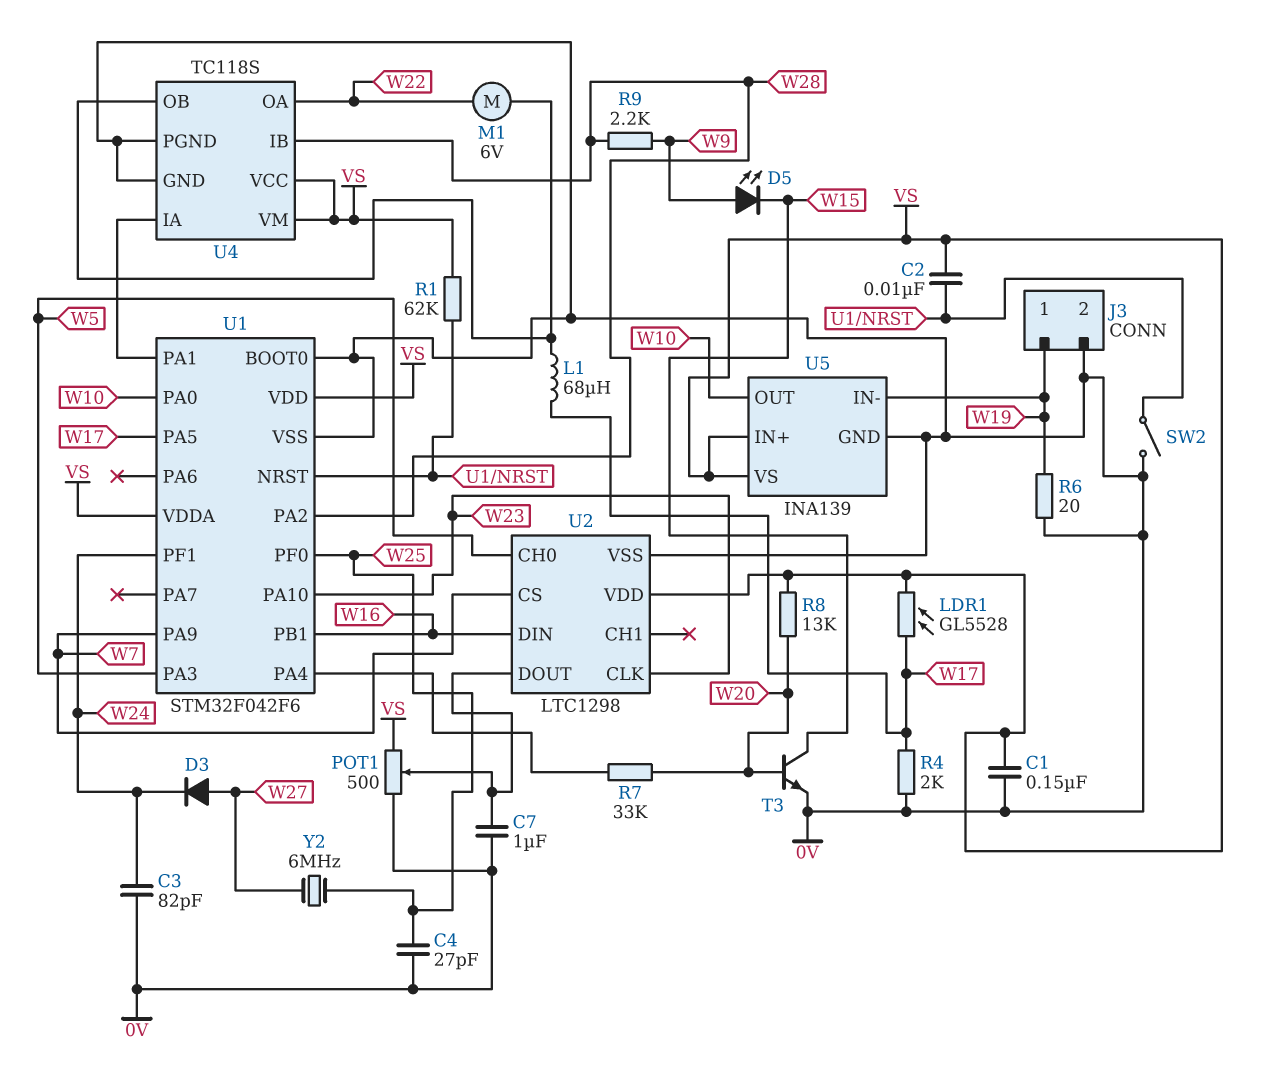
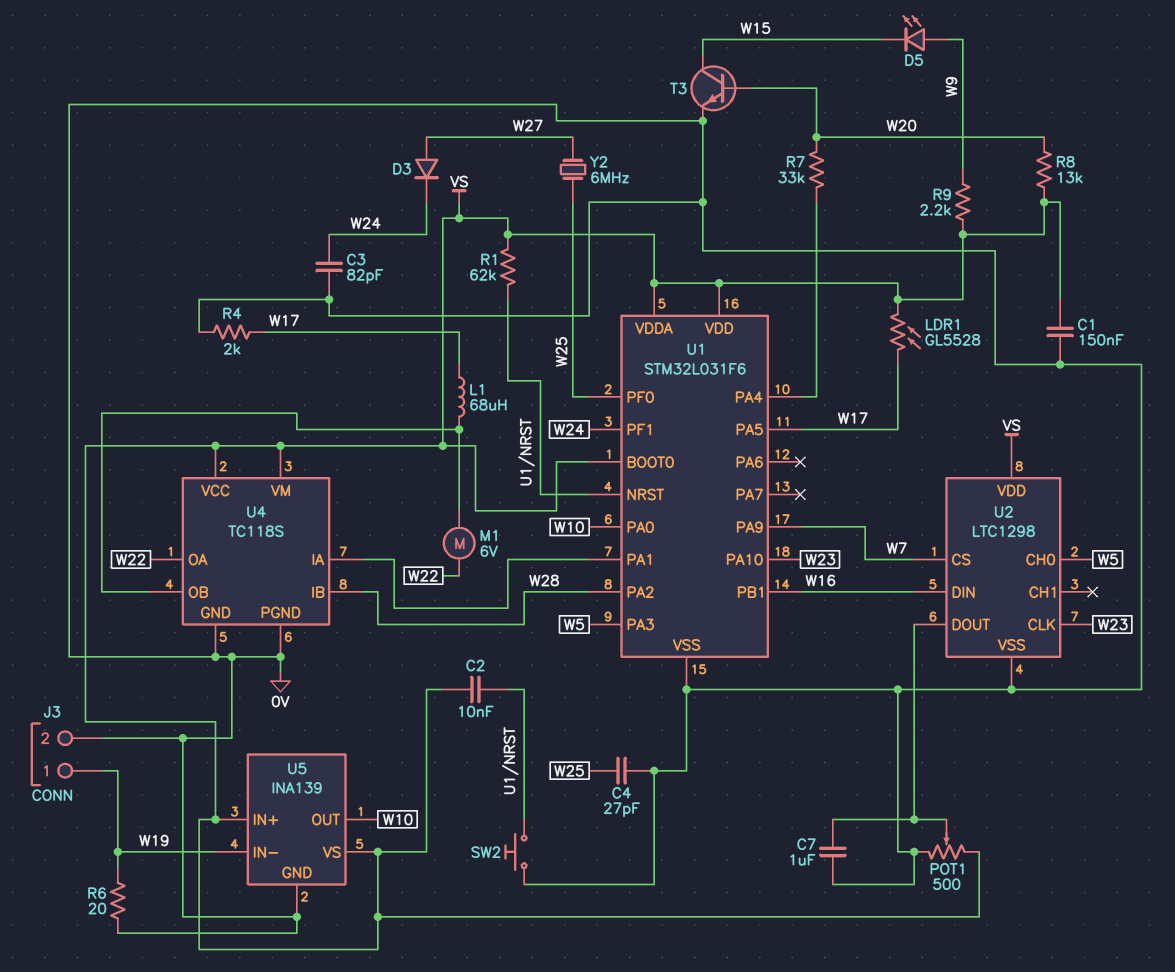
R9: 2.2k (W9, W28) -> 2.2k (VS, W9)
SW2: switch (0V, U1/NRST) -> button (0V, U1/NRST)
U1: STM32F042F6 -> STM32L031F6
U1 pin BOOT0: 0V -> VS

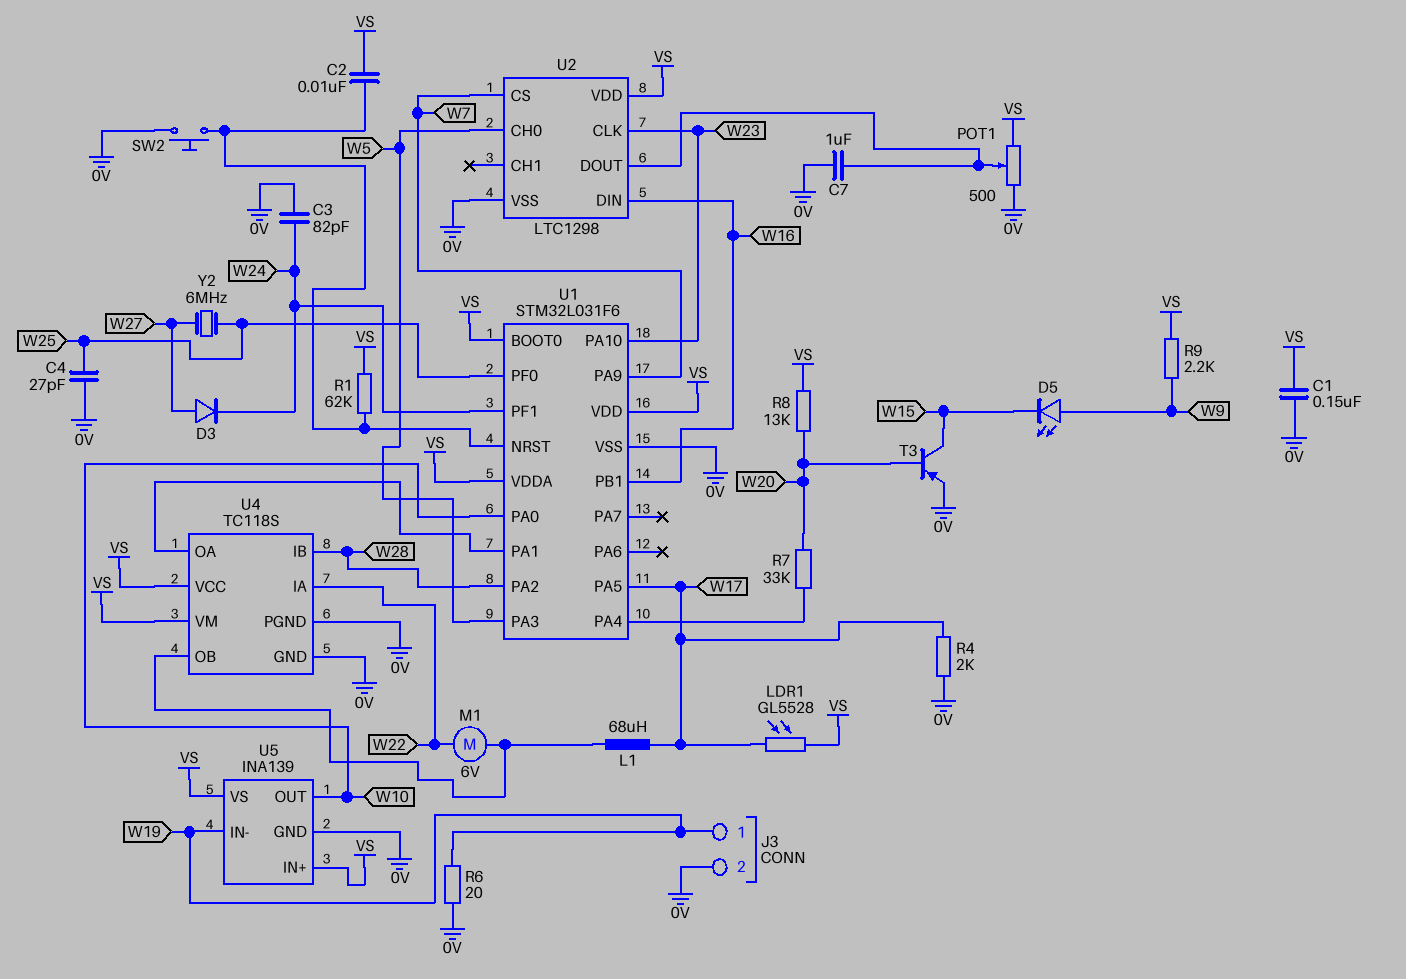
T3: NPN (B W20, C W15, E 0V) -> PNP (B W20, C W15, E 0V)
U4 pin IA: U1/PA1 -> W22
U4 pin OA: W22 -> U1/PA1

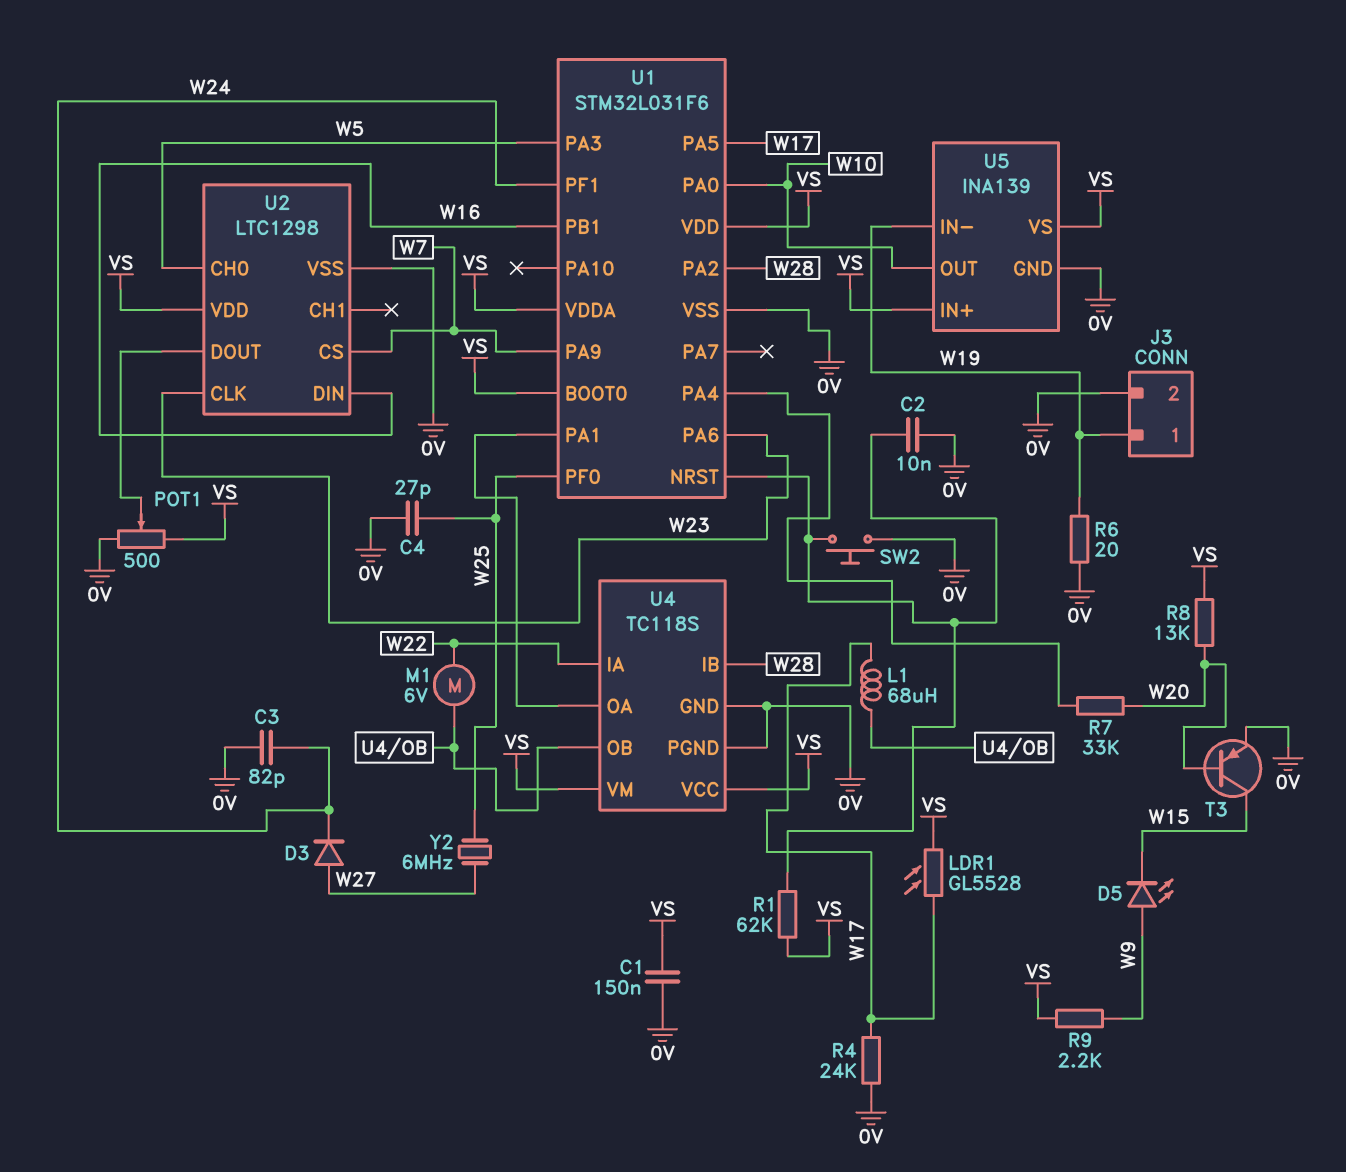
C2: 10nF (U1/NRST, VS) -> 10nF (0V, U1/NRST)
C7: 1uF (0V, U2/DOUT) -> none
R4: 2k (0V, W17) -> 24k (0V, W17)
U1 pin PA6: none -> W23
U1 pin PA10: W23 -> none

